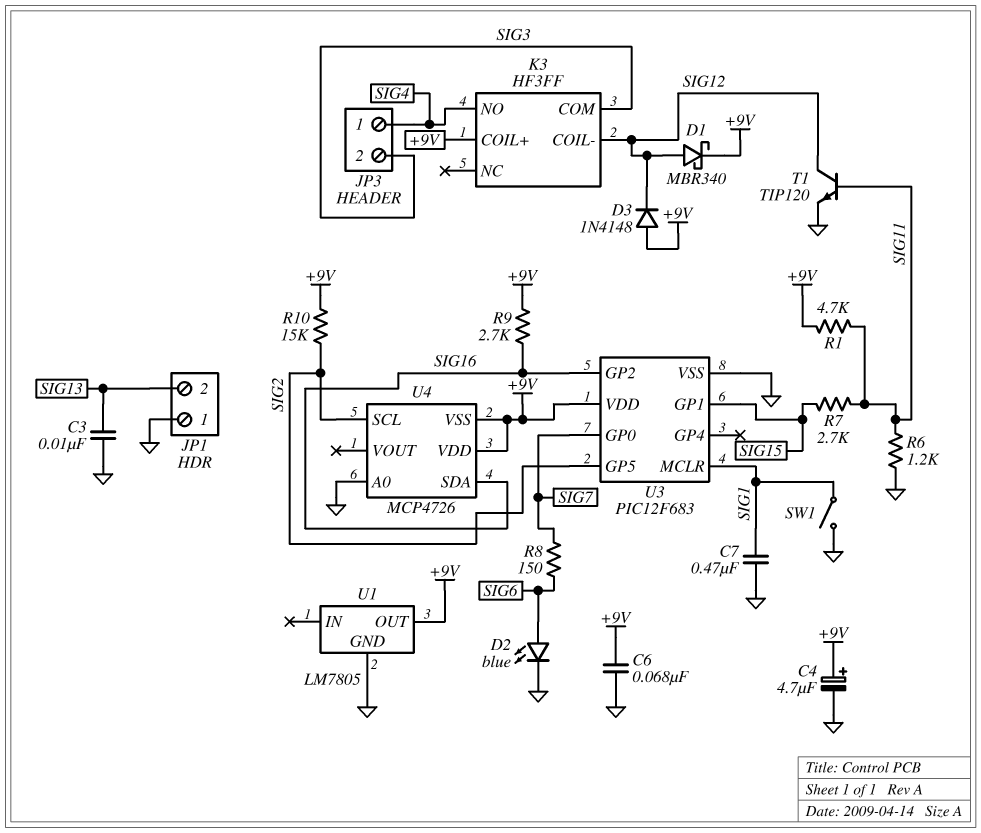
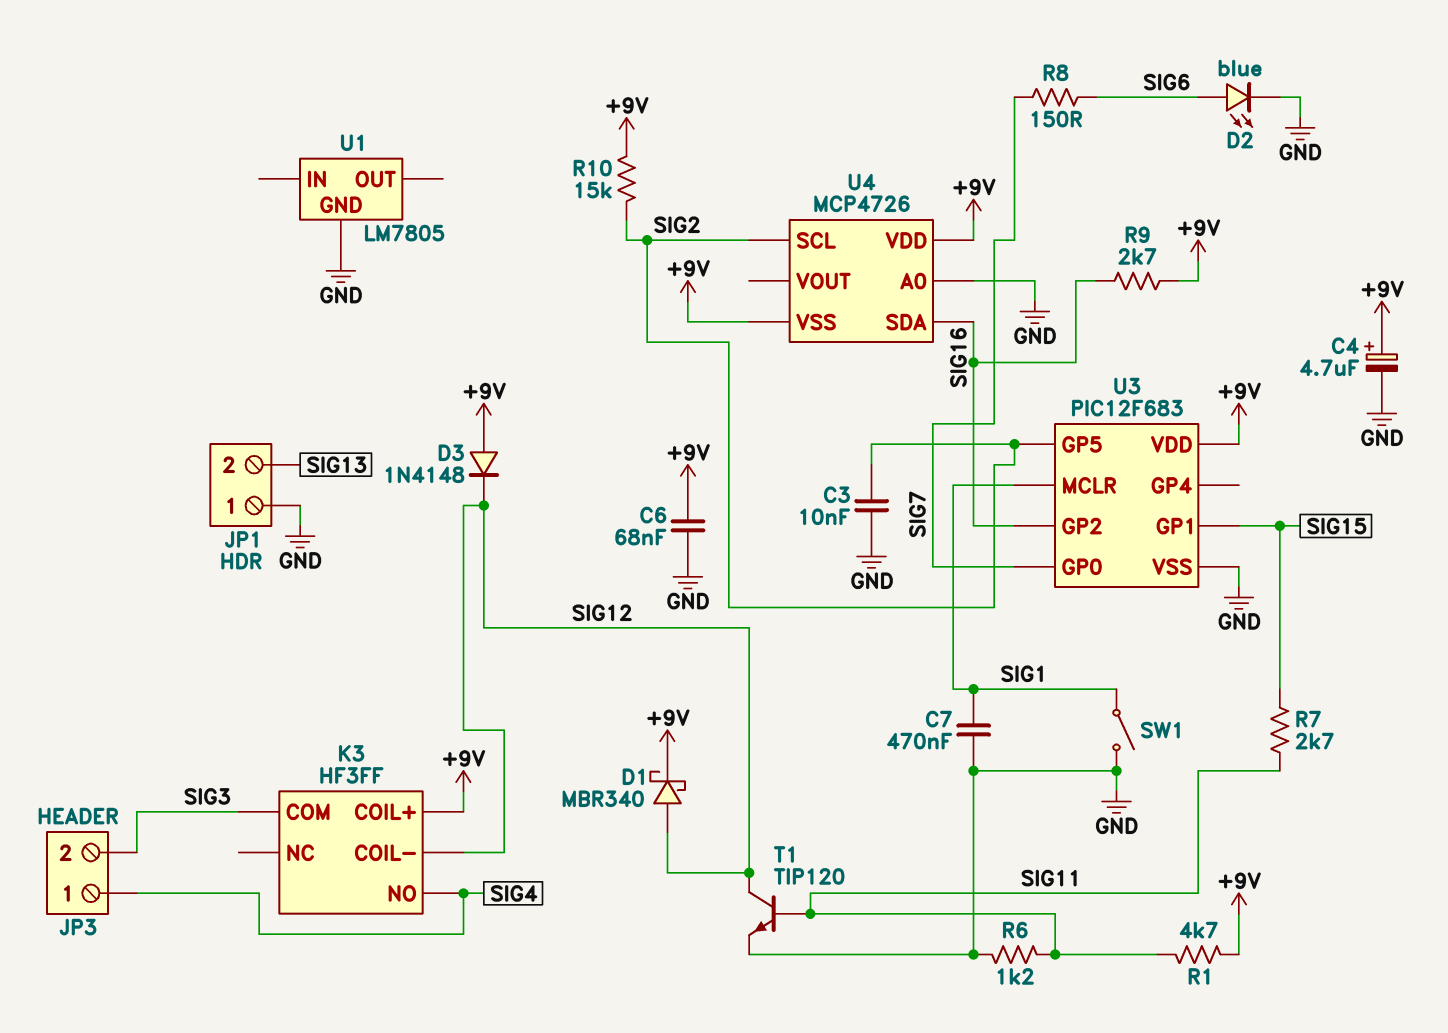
C3: 10nF (GND, SIG13) -> 10nF (GND, SIG2)
U1 pin OUT: +9V -> none

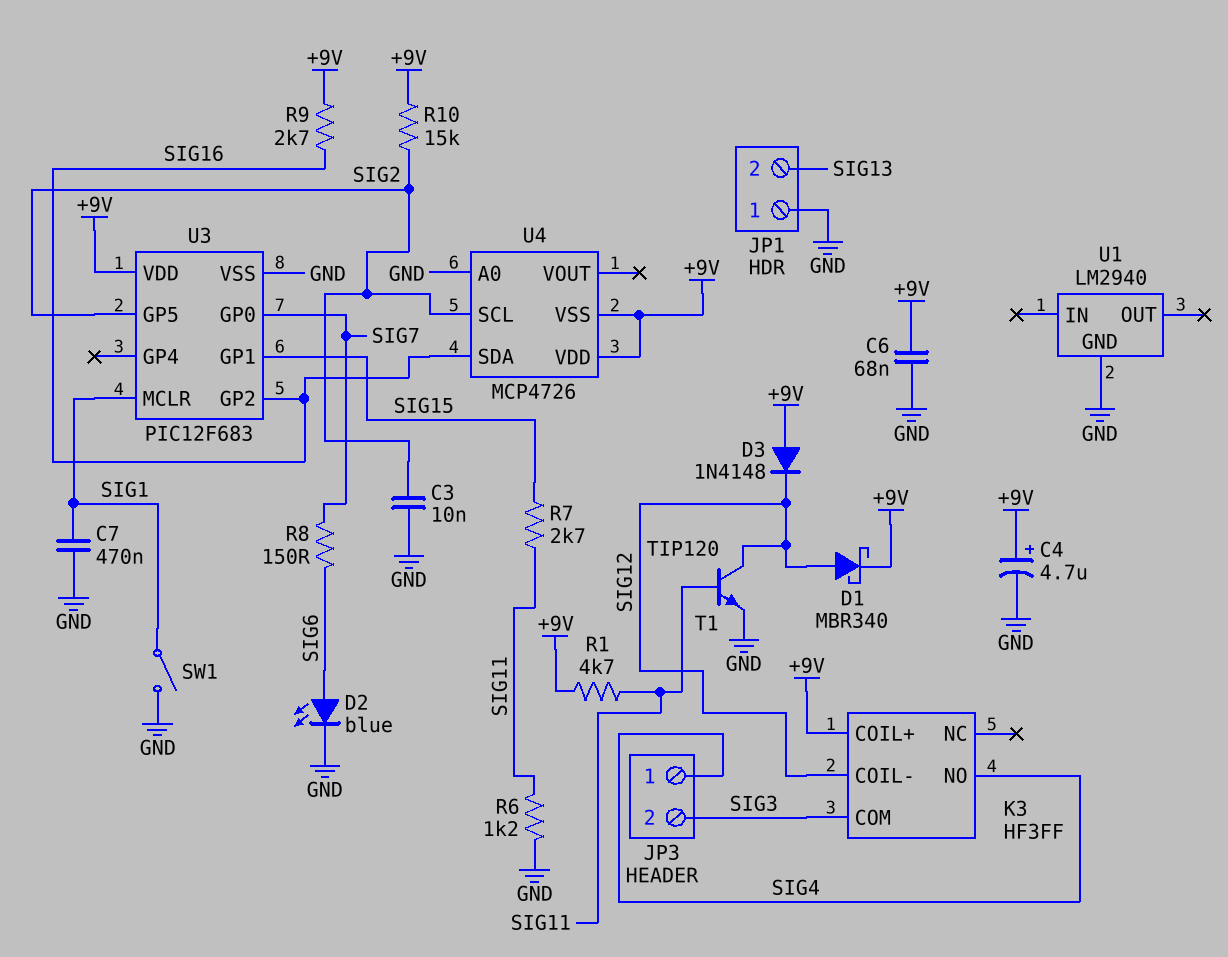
U1: LM7805 -> LM2940

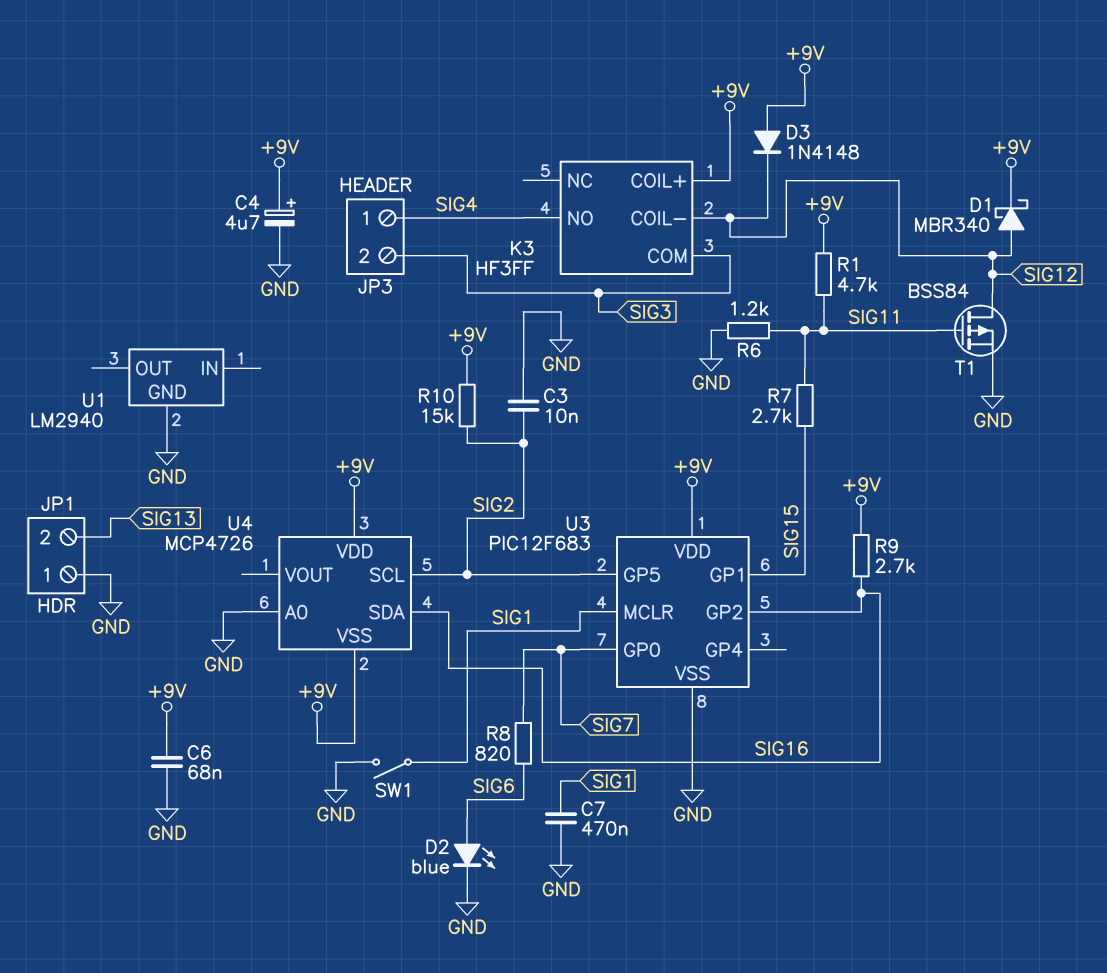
R8: 150 (SIG6, SIG7) -> 820 (SIG6, SIG7)
T1: NPN TIP120 (B SIG11, C SIG12, E GND) -> PMOS BSS84 (G SIG11, D SIG12, S GND)

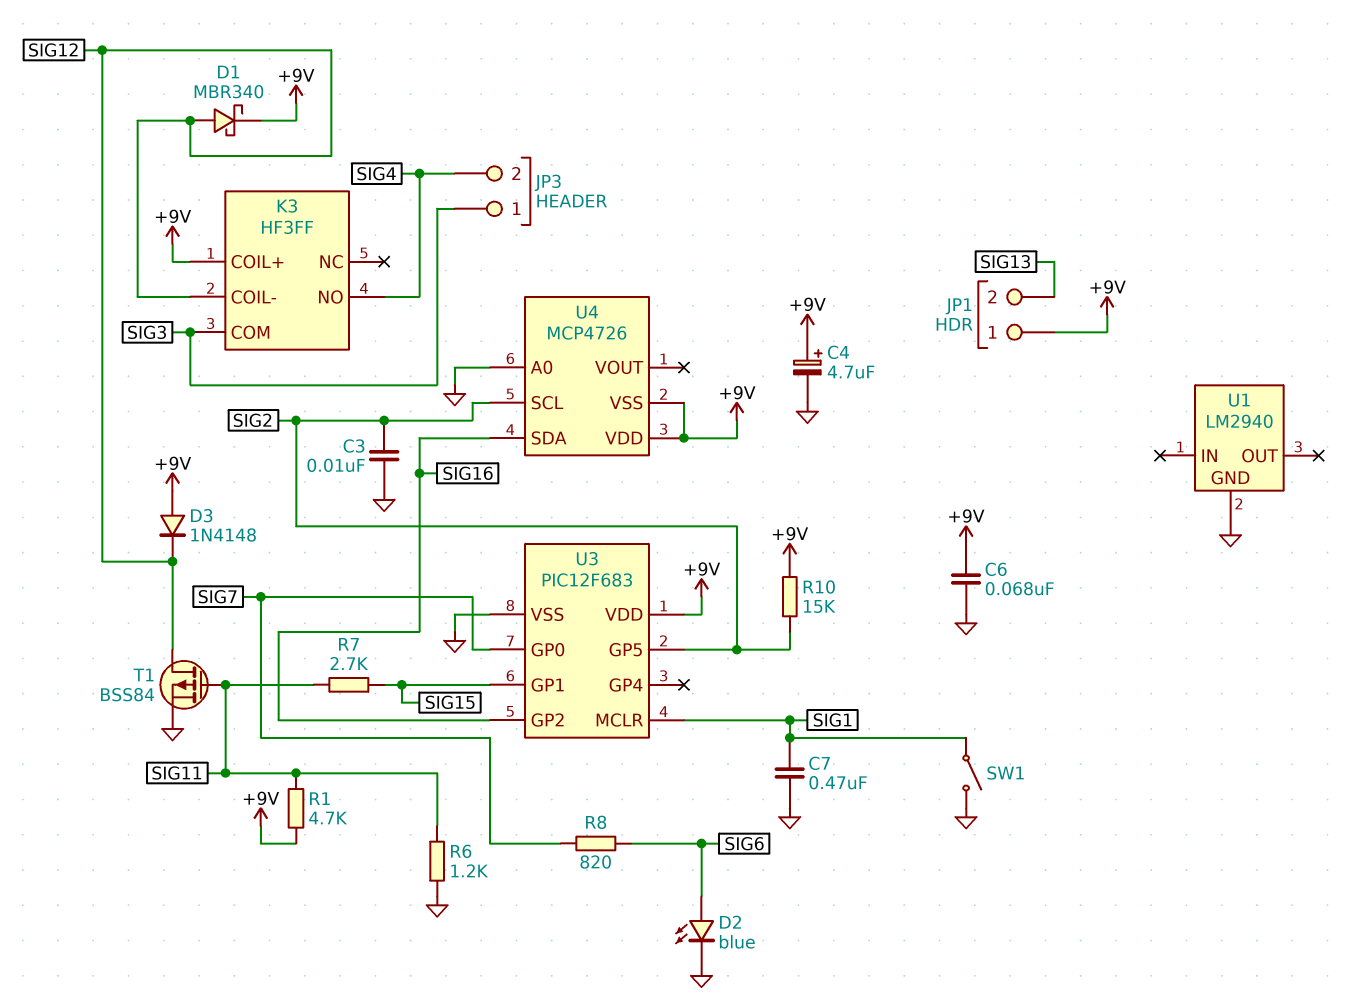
JP1 pin 1: GND -> +9V
JP3 pin 1: SIG4 -> SIG3
JP3 pin 2: SIG3 -> SIG4
R9: 2.7k (+9V, SIG16) -> none

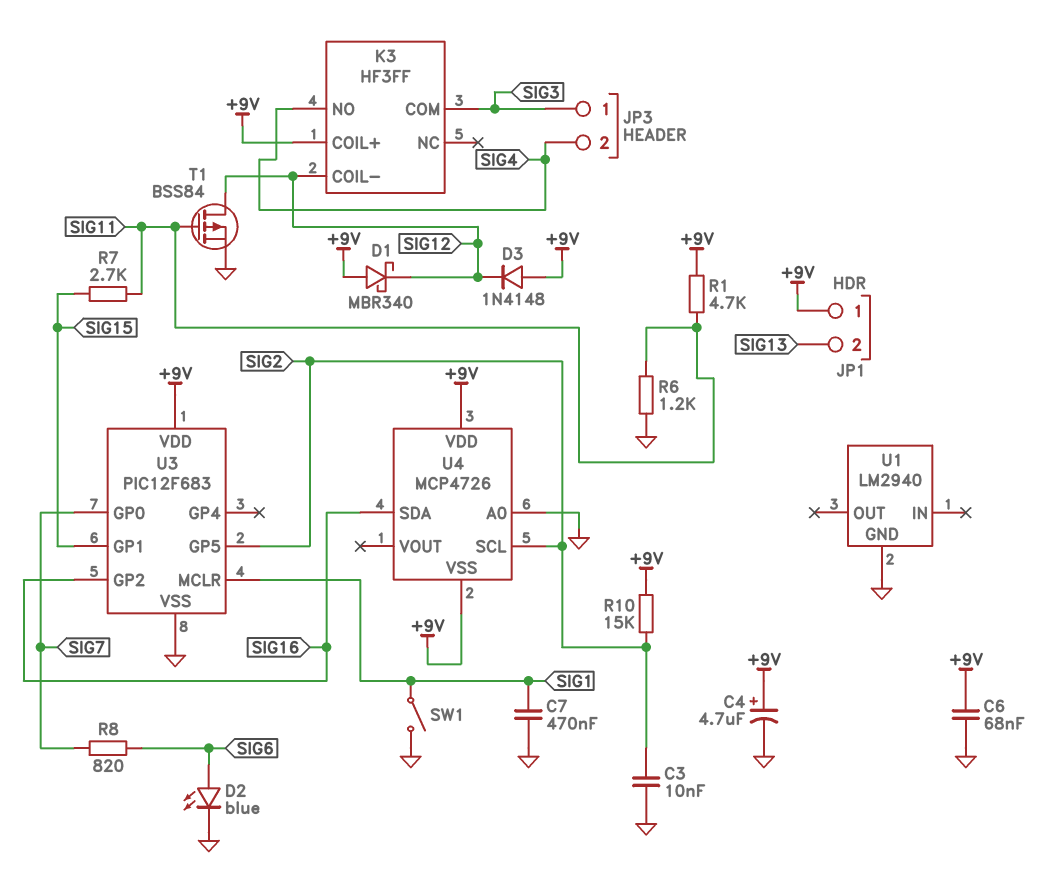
D1: schottky MBR340 (A SIG12, K +9V) -> schottky MBR340 (A +9V, K SIG12)

